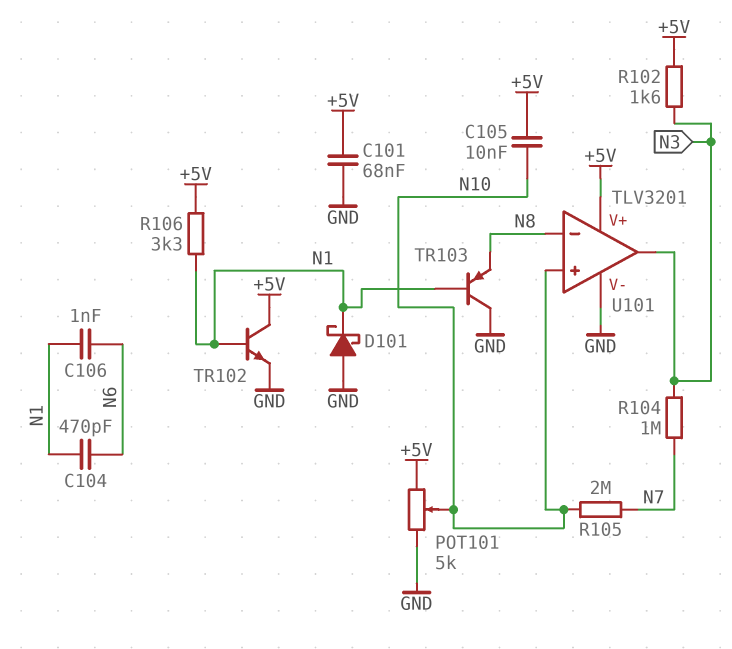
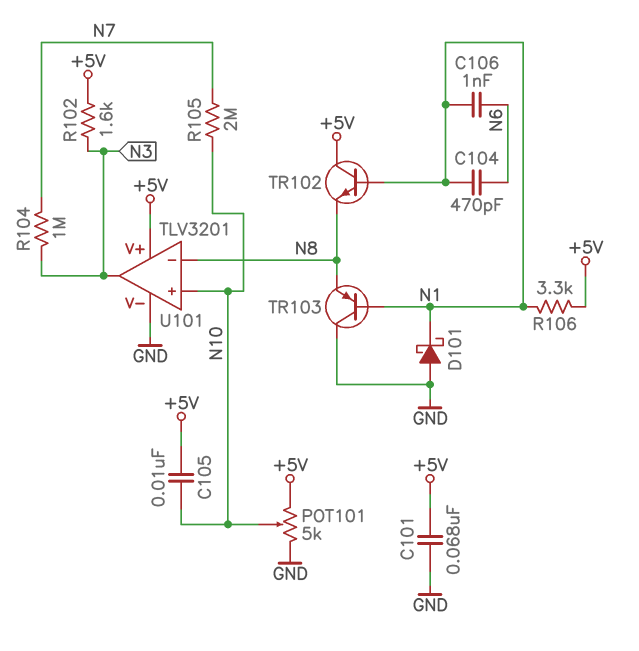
TR102: NPN (B N1, C +5V, E GND) -> NPN (B N1, C +5V, E N8)

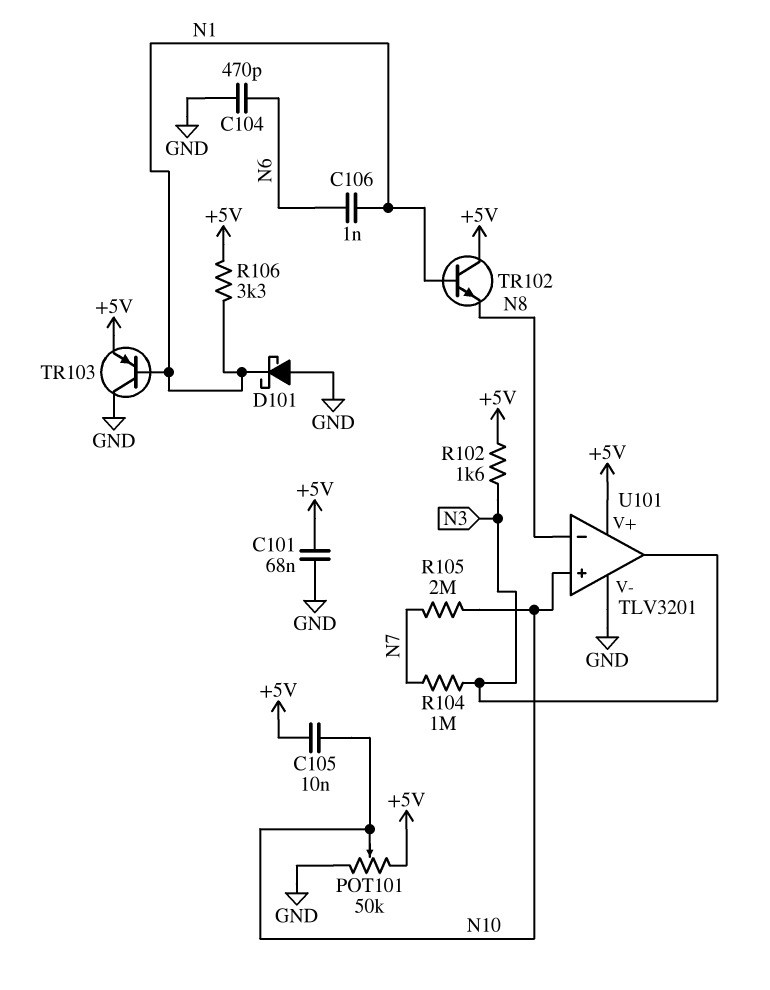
C104: 470pF (N1, N6) -> 470pF (GND, N6)
POT101: 5k (+5V, GND, wiper N10) -> 50k (+5V, GND, wiper N10)
TR103: PNP (B N1, C GND, E N8) -> PNP (B N1, C GND, E +5V)

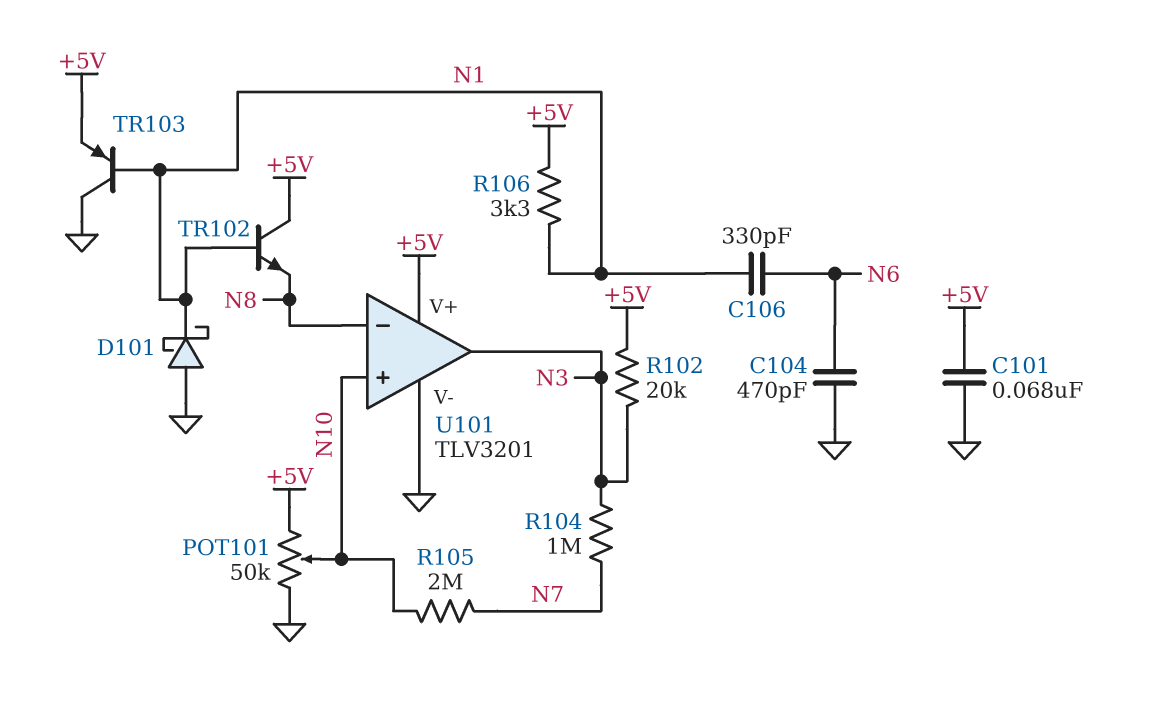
C105: 10nF (+5V, N10) -> none
C106: 1nF (N1, N6) -> 330pF (N1, N6)
R102: 1.6k (+5V, N3) -> 20k (+5V, N3)

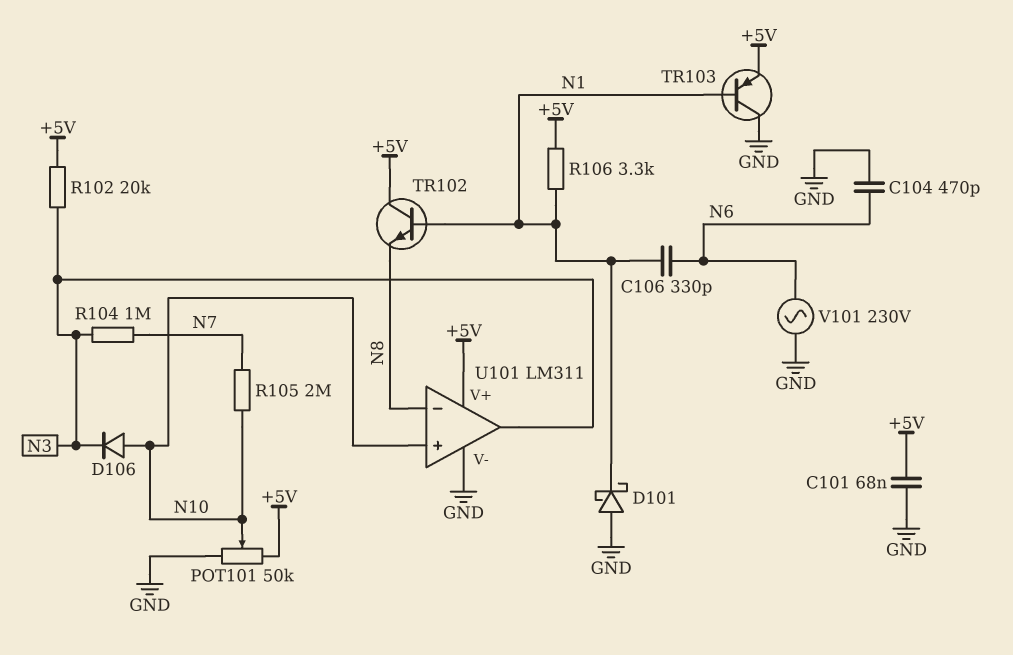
D106: none -> diode (A N10, K N3)
U101: TLV3201 -> LM311
V101: none -> AC 230V (GND, N6)

